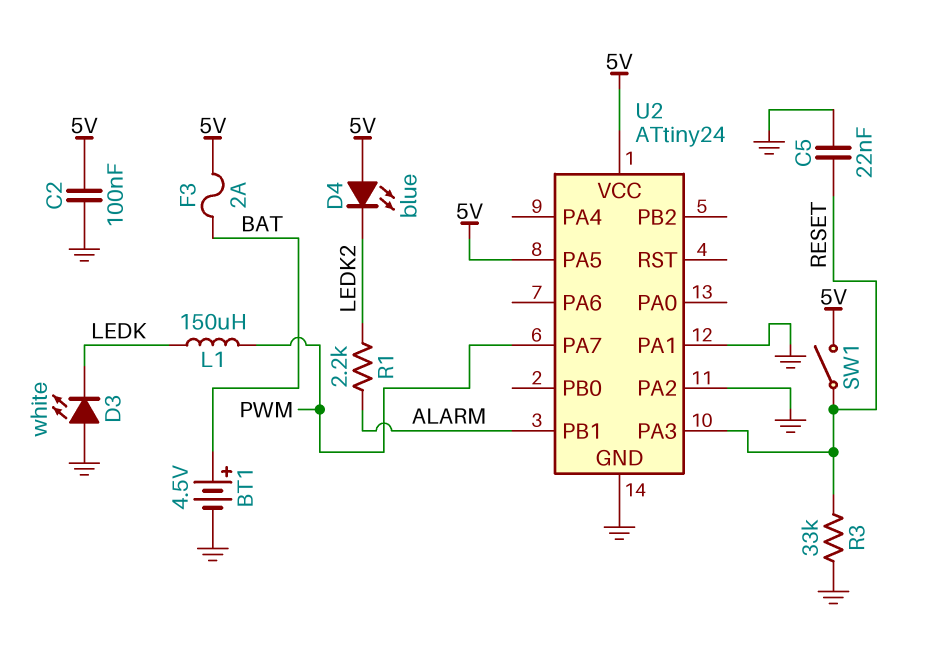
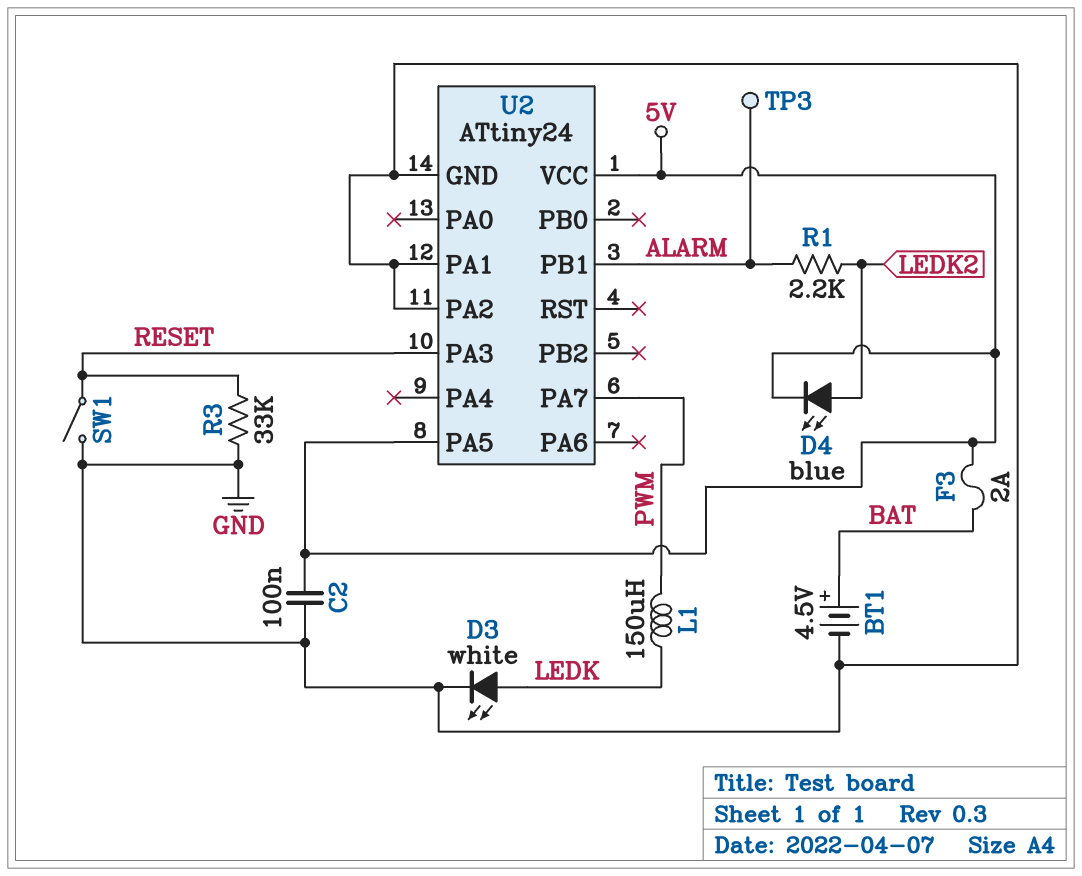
C5: 22nF (GND, RESET) -> none
D3: LED white (A GND, K LEDK) -> LED white (A LEDK, K GND)
D4: LED blue (A 5V, K LEDK2) -> LED blue (A LEDK2, K 5V)
SW1: switch (5V, RESET) -> switch (GND, RESET)
TP3: none -> test point (ALARM)

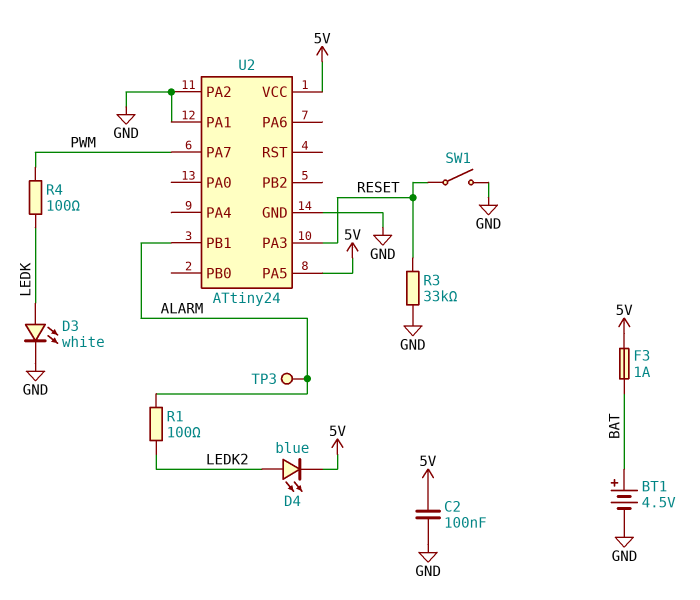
F3: 2A (5V, BAT) -> 1A (5V, BAT)
L1: 150uH (LEDK, PWM) -> none
R1: 2.2k (ALARM, LEDK2) -> 100 (ALARM, LEDK2)
R4: none -> 100 (LEDK, PWM)

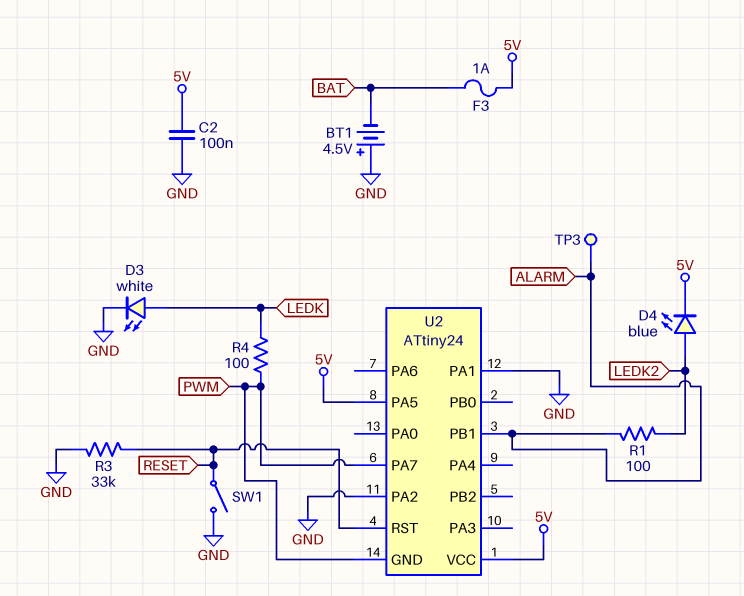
BT1: 4.5V (plus BAT, minus GND) -> 4.5V (plus GND, minus BAT)
U2 pin GND: GND -> PWM
U2 pin PA3: RESET -> none
U2 pin RST: none -> RESET

